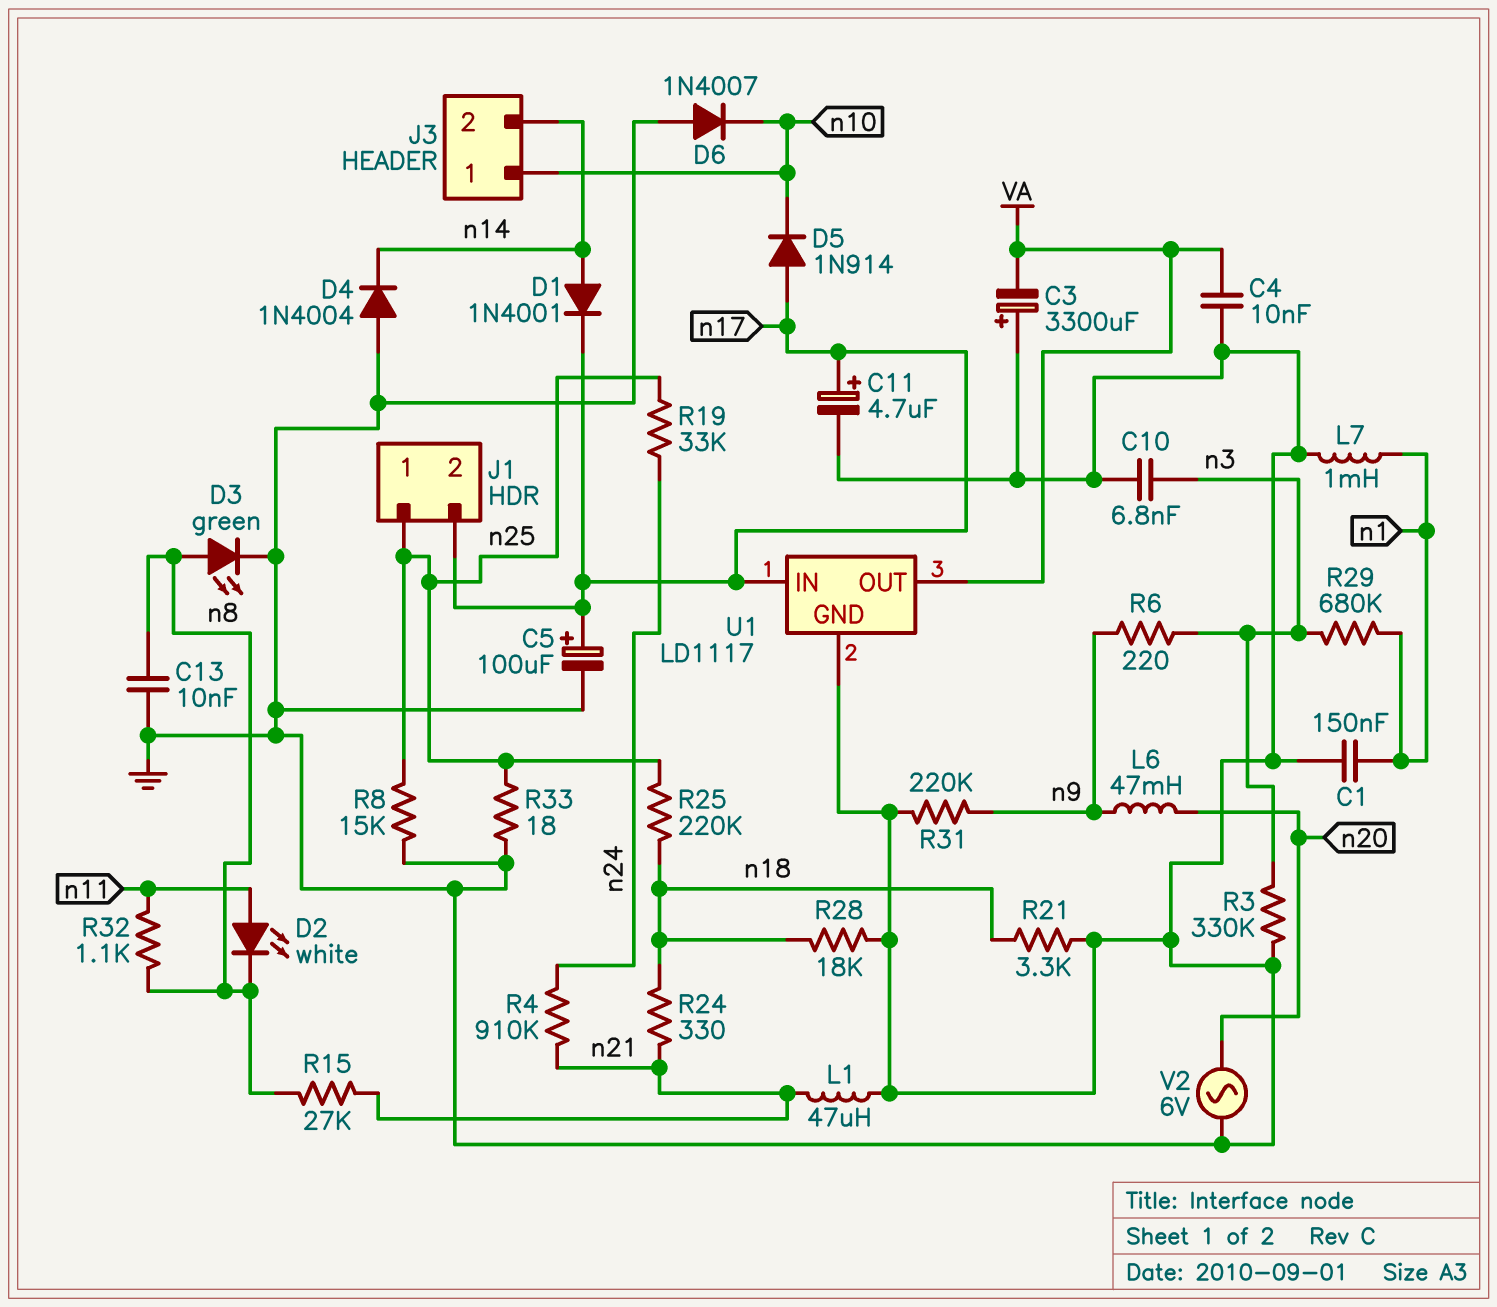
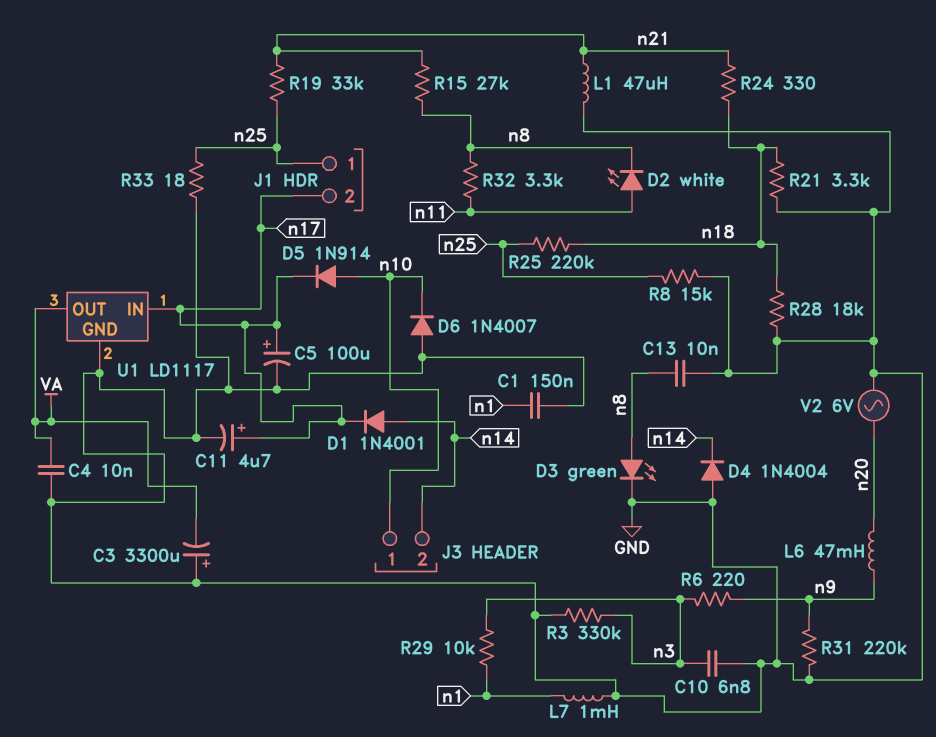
D5: diode 1N914 (A n17, K n10) -> diode 1N914 (A n10, K n17)
R4: 910k (n21, n24) -> none
R19: 33k (n24, n25) -> 33k (n21, n25)
R29: 680k (n1, n3) -> 10k (n1, n3)
R32: 1.1k (n8, n11) -> 3.3k (n8, n11)

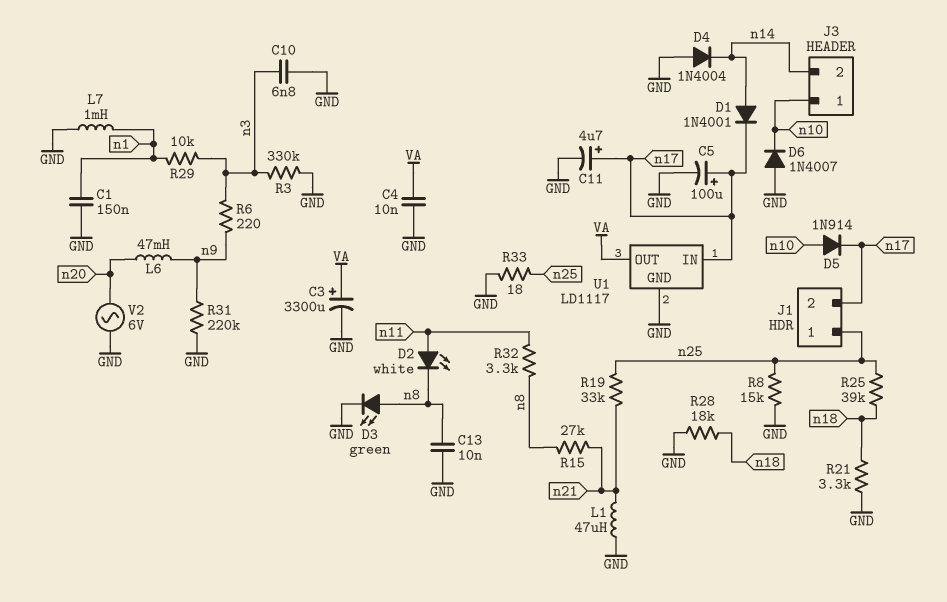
C3: 3300uF (plus GND, minus VA) -> 3300uF (plus VA, minus GND)
R24: 330 (n18, n21) -> none
R25: 220k (n18, n25) -> 39k (n18, n25)

